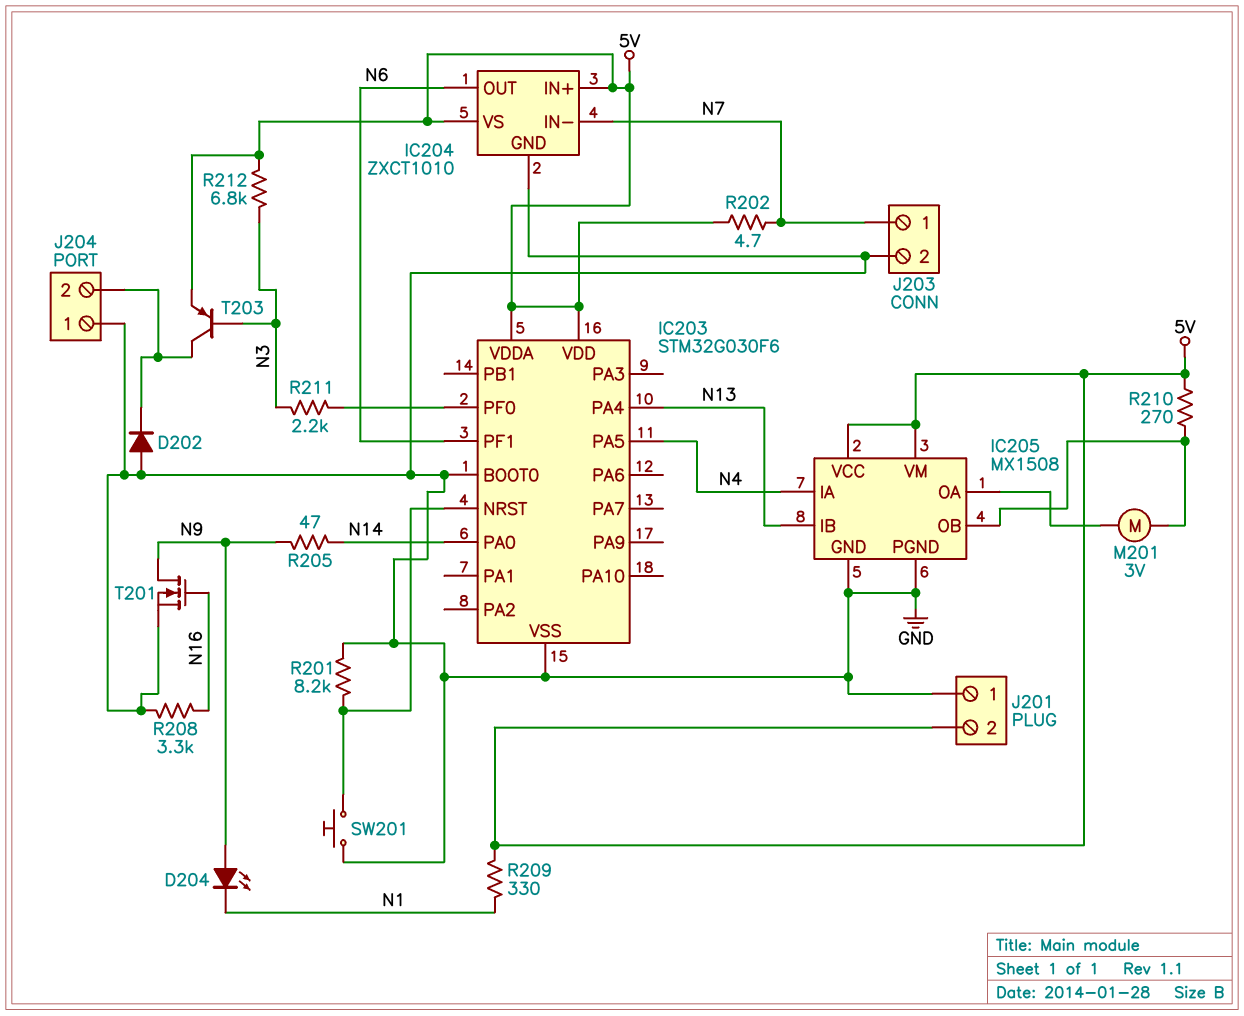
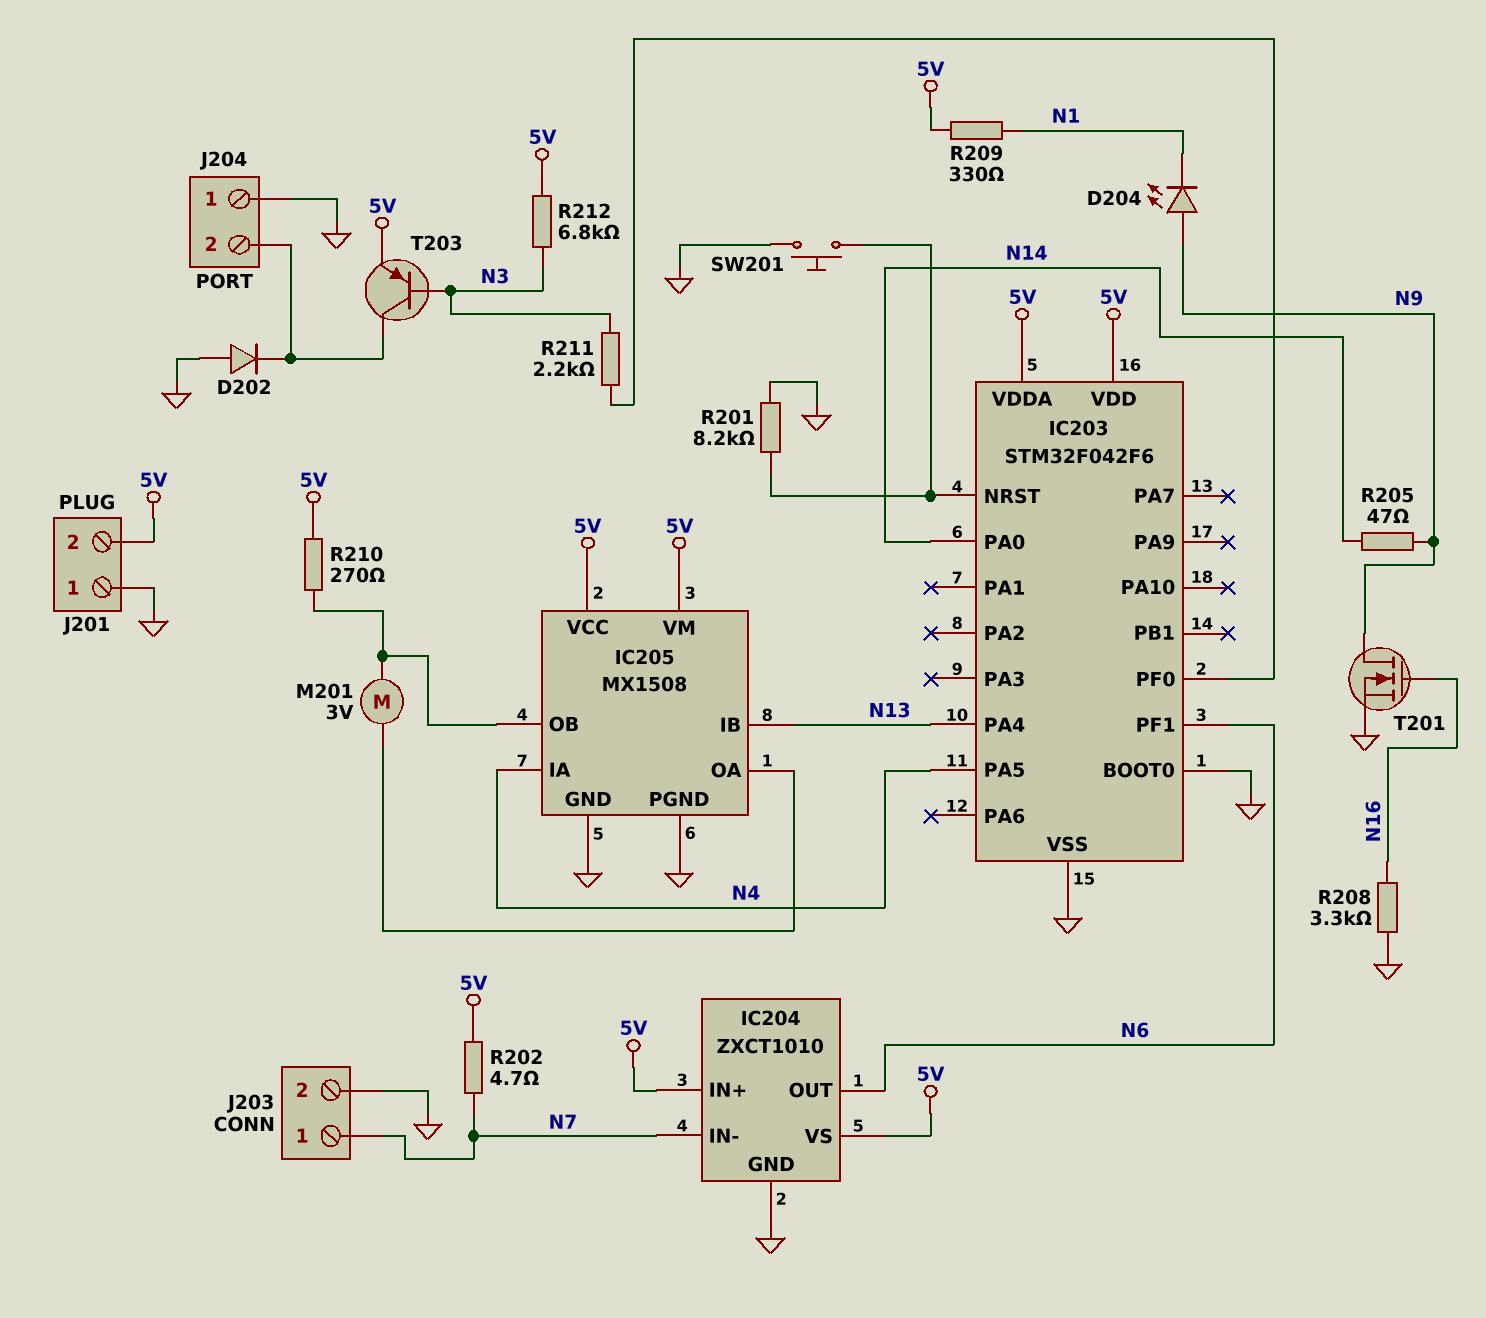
IC203: STM32G030F6 -> STM32F042F6

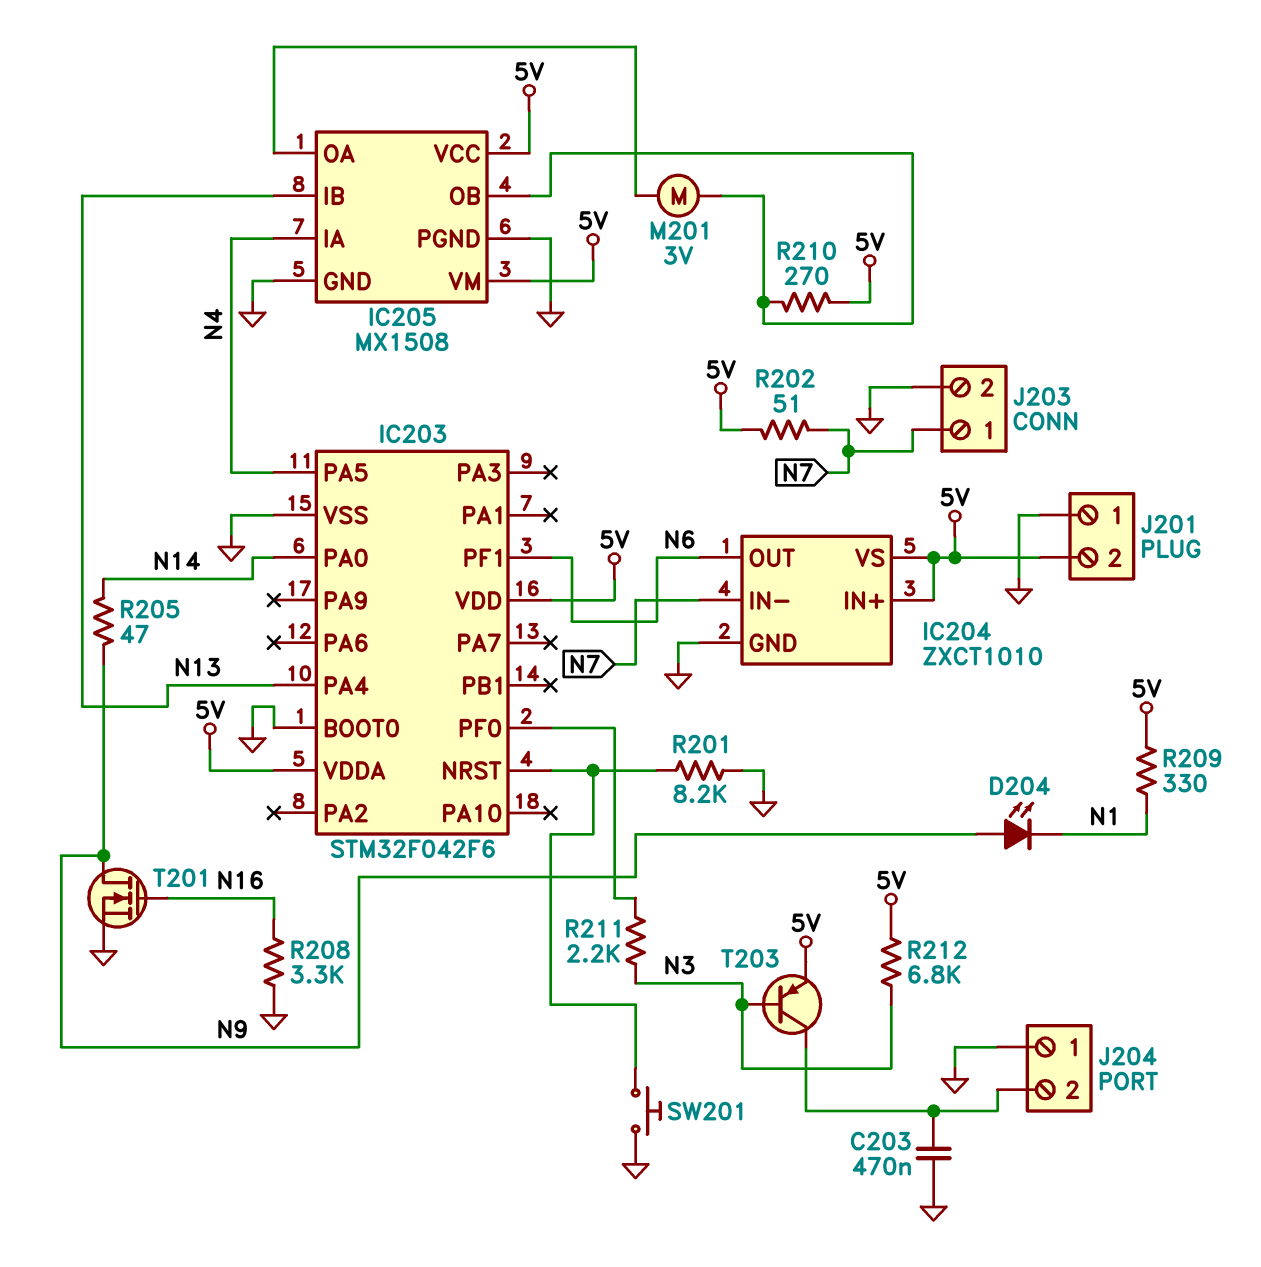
C203: none -> 470nF (GND, J204/2)
D202: diode (A GND, K J204/2) -> none
R202: 4.7 (5V, N7) -> 51 (5V, N7)

